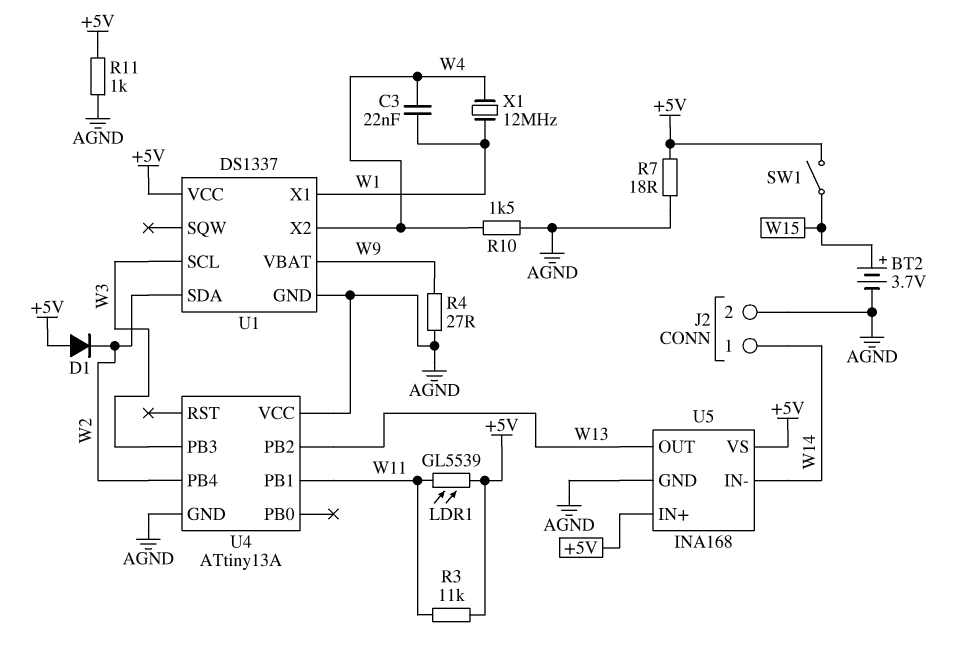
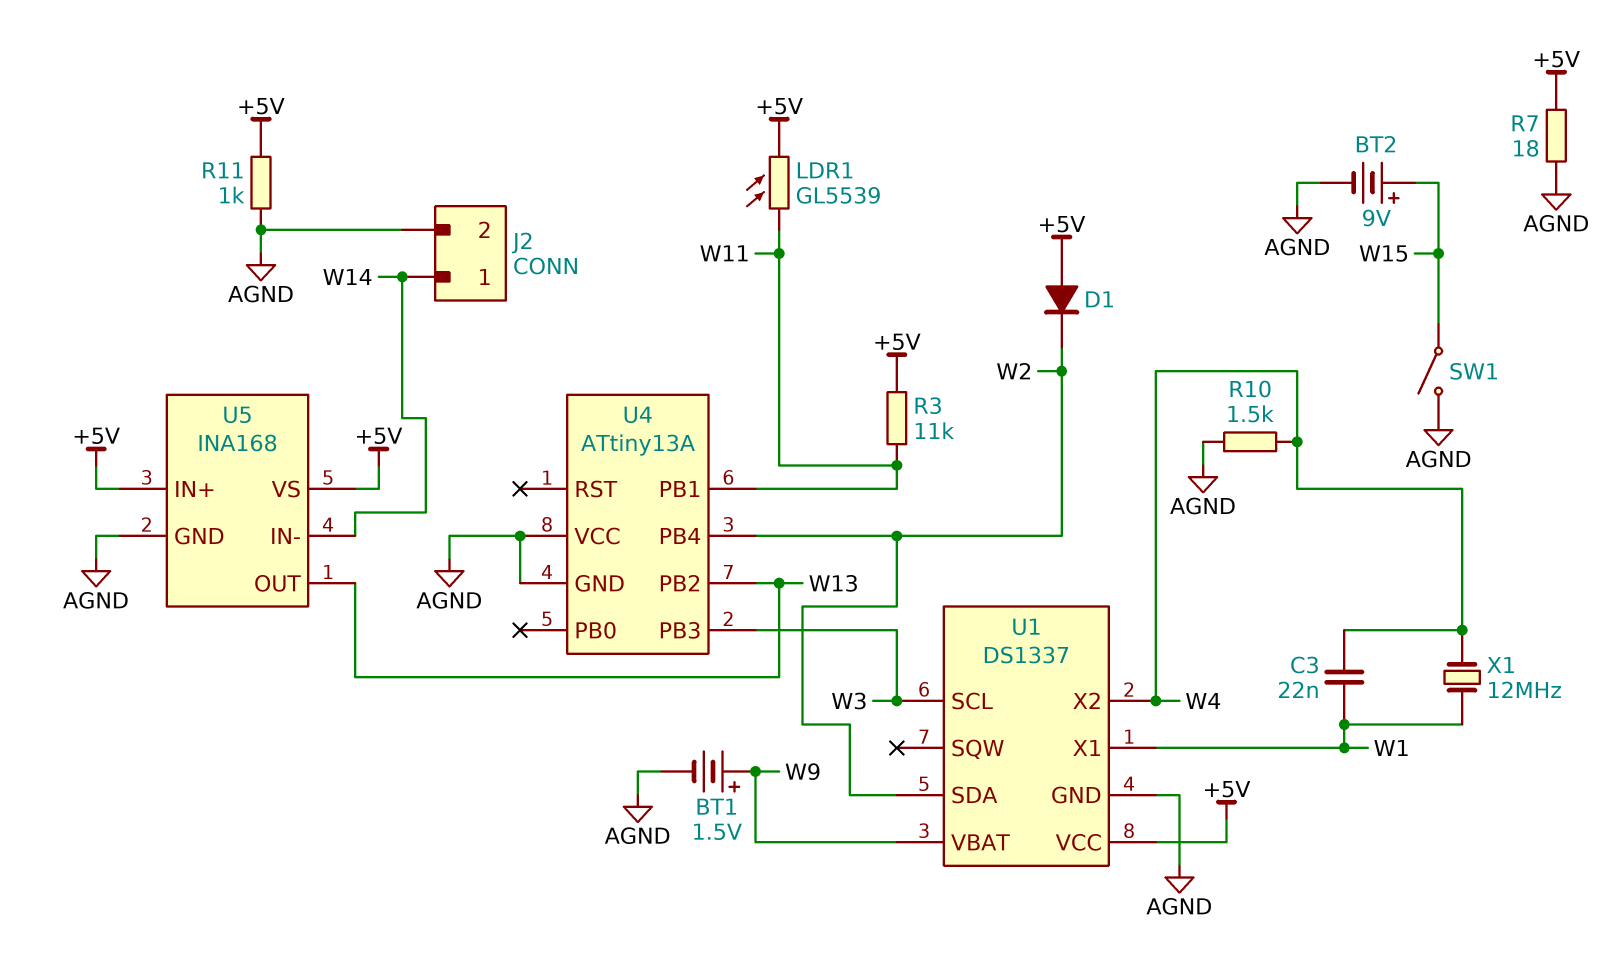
BT1: none -> 1.5V (plus W9, minus AGND)
BT2: 3.7V (plus W15, minus AGND) -> 9V (plus W15, minus AGND)
R4: 27 (AGND, W9) -> none
SW1: switch (+5V, W15) -> switch (AGND, W15)

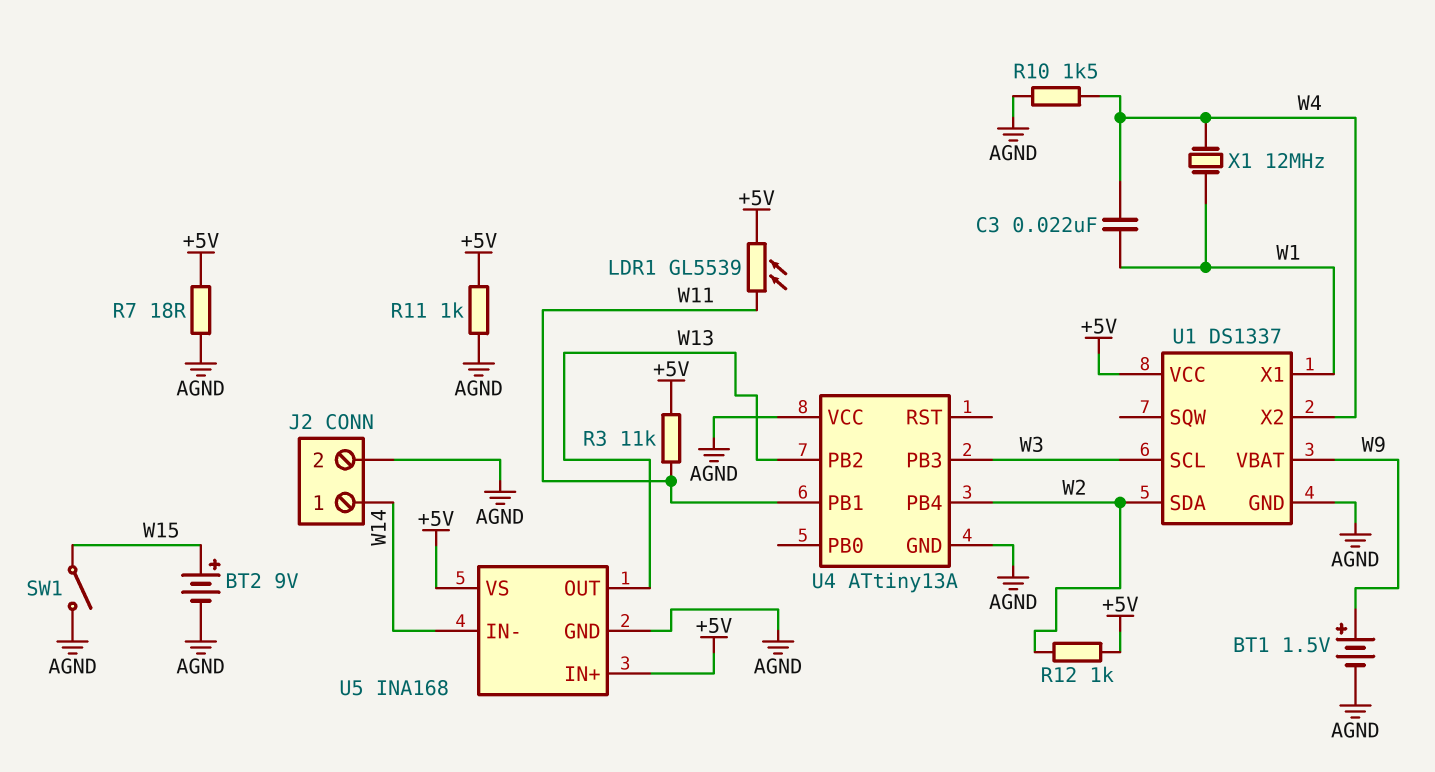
D1: diode (A +5V, K W2) -> none
R12: none -> 1k (+5V, W2)

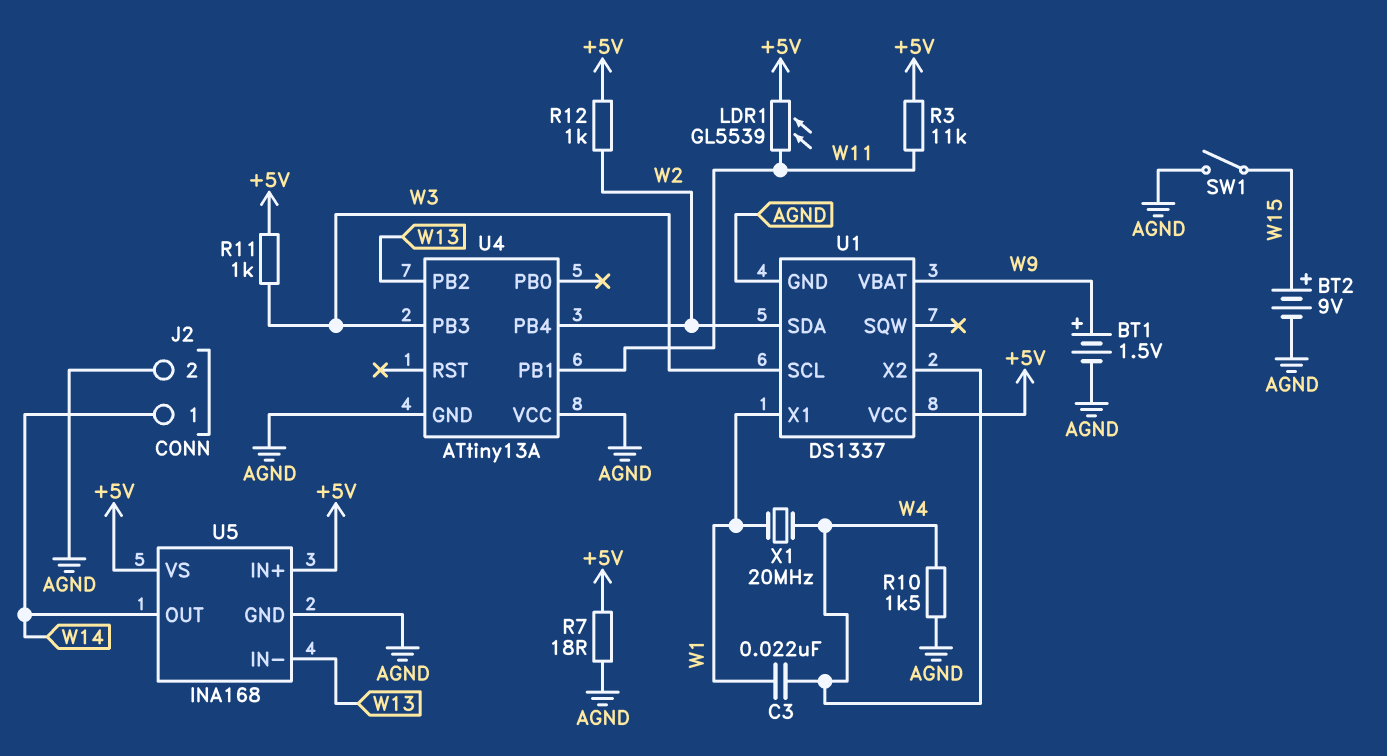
R11: 1k (+5V, AGND) -> 1k (+5V, W3)
U5 pin IN-: W14 -> W13
U5 pin OUT: W13 -> W14
X1: 12MHz (W1, W4) -> 20MHz (W1, W4)

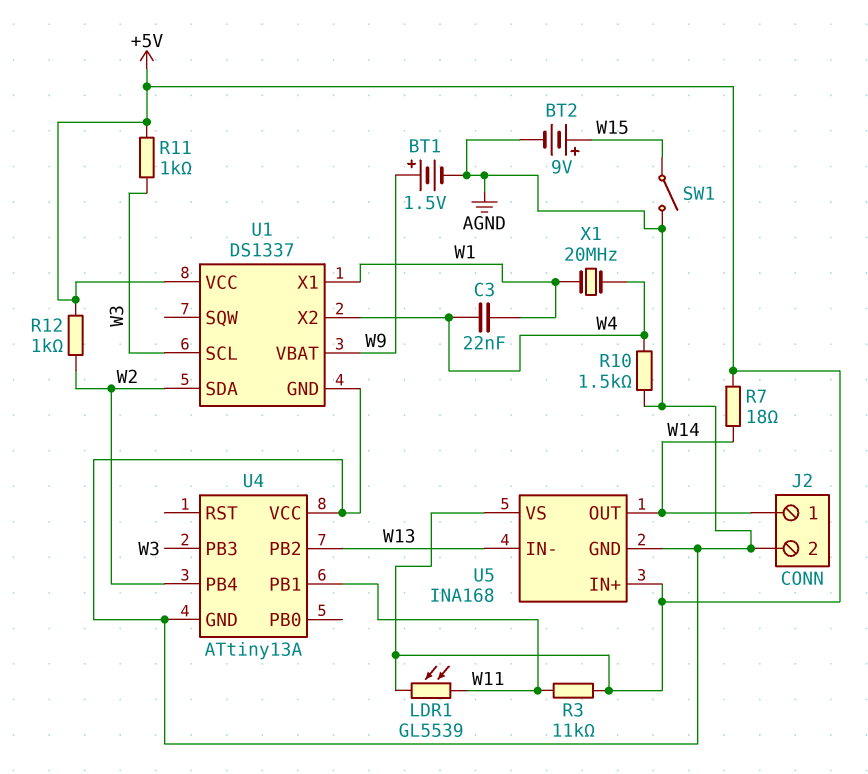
R7: 18 (+5V, AGND) -> 18 (+5V, W14)

